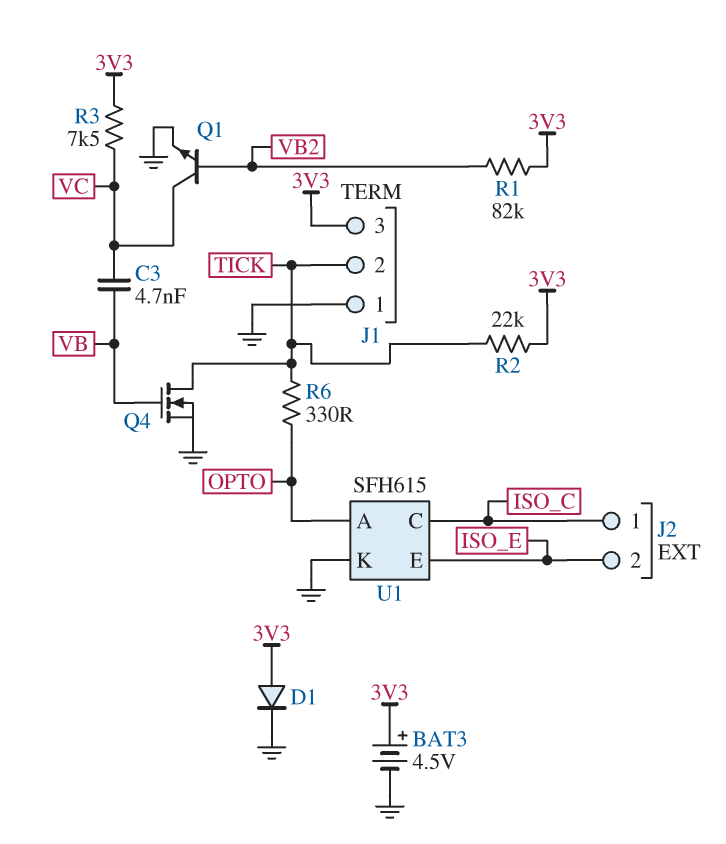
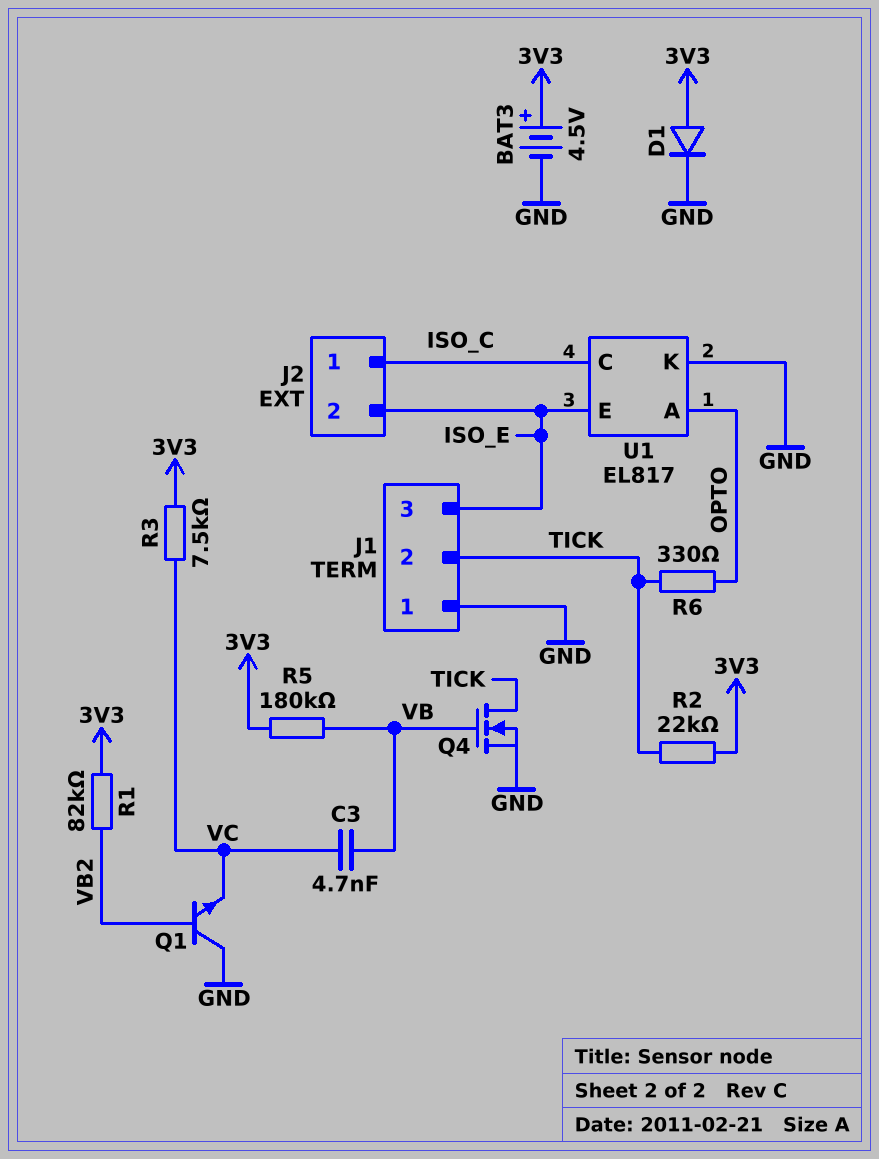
J1 pin 3: 3V3 -> ISO_E
Q1: NPN (B VB2, C VC, E GND) -> NPN (B VB2, C GND, E VC)
R5: none -> 180k (3V3, VB)
U1: SFH615 -> EL817

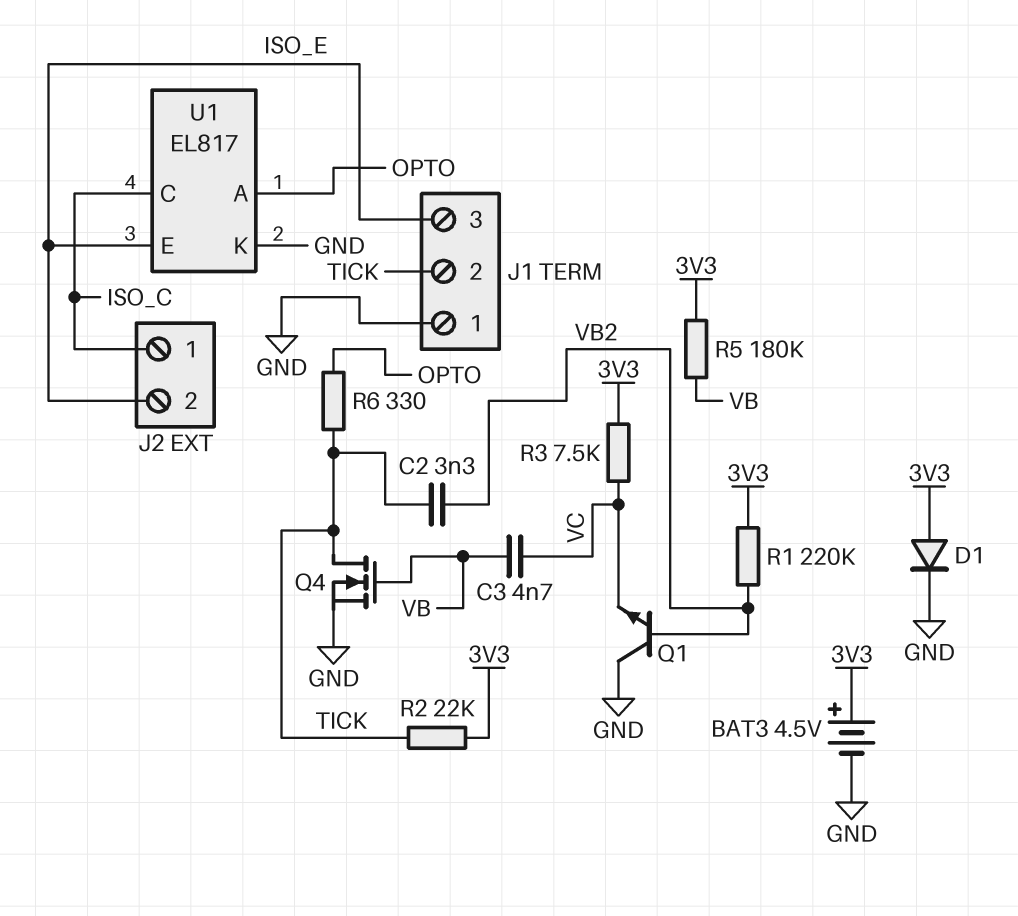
C2: none -> 3.3nF (TICK, VB2)
R1: 82k (3V3, VB2) -> 220k (3V3, VB2)

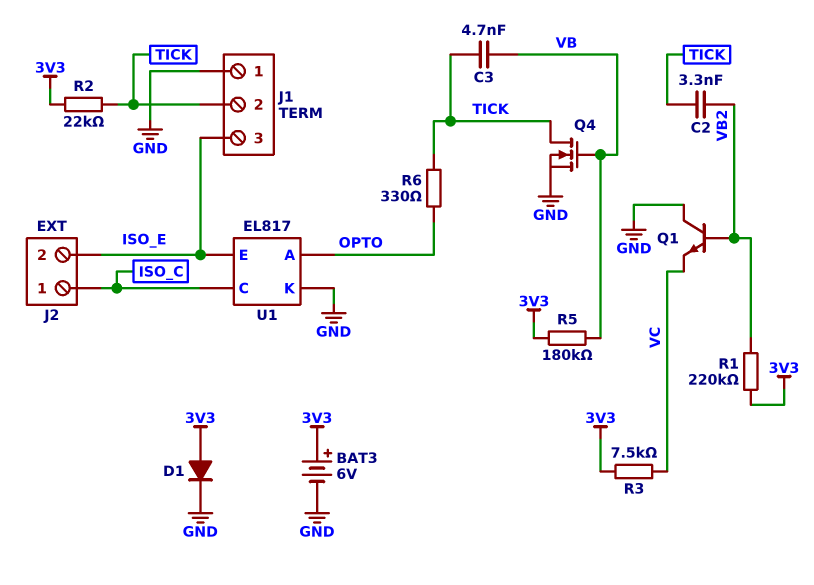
BAT3: 4.5V (plus 3V3, minus GND) -> 6V (plus 3V3, minus GND)
C3: 4.7nF (VB, VC) -> 4.7nF (TICK, VB)

